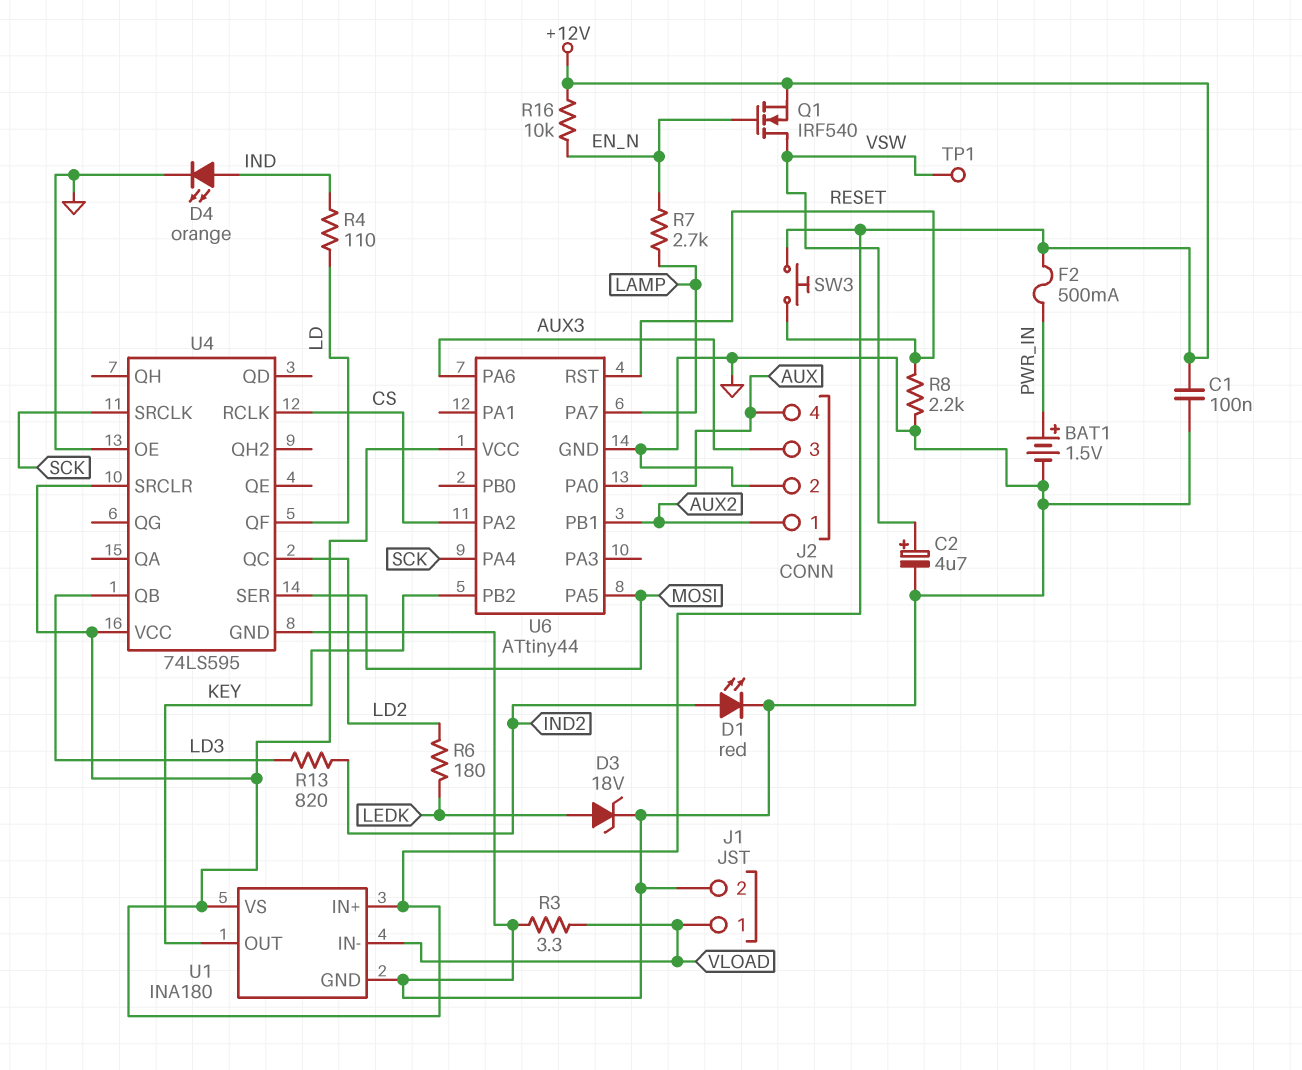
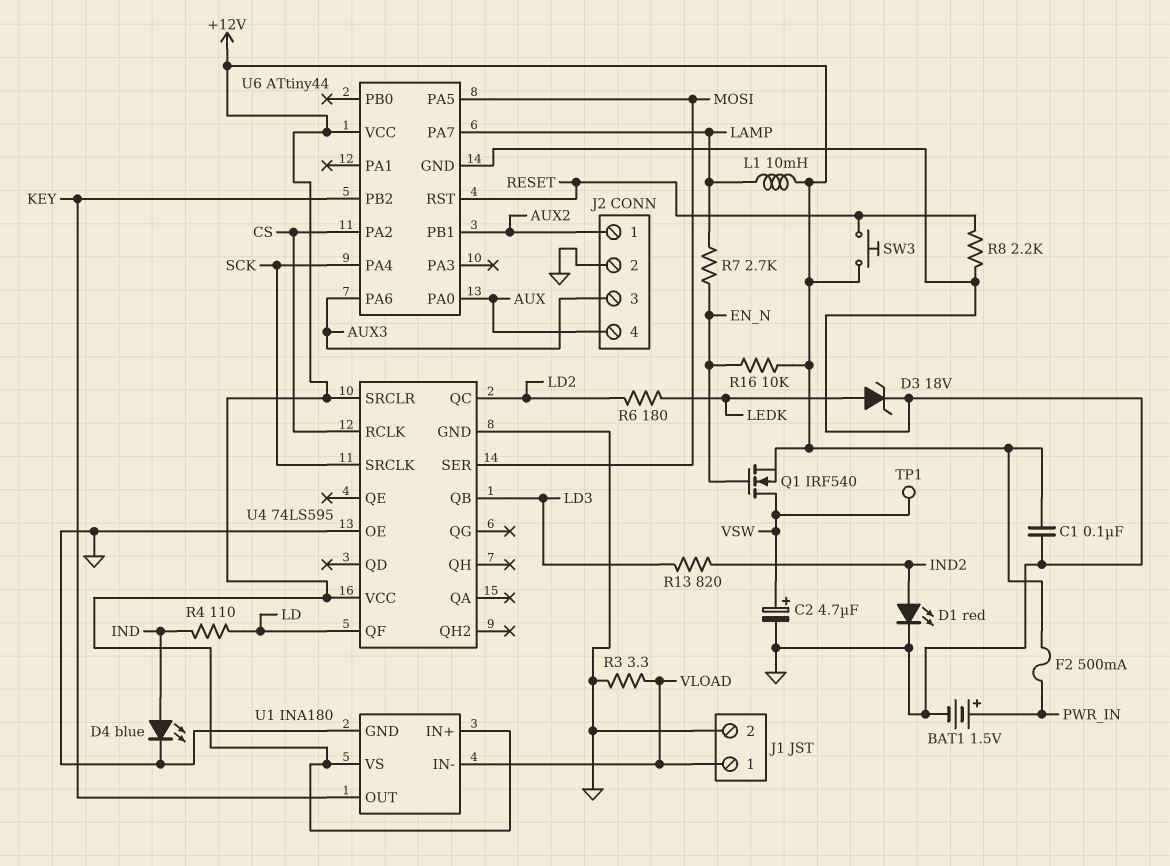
D4: LED orange (A IND, K GND) -> LED blue (A IND, K GND)
L1: none -> 10mH (+12V, LAMP)

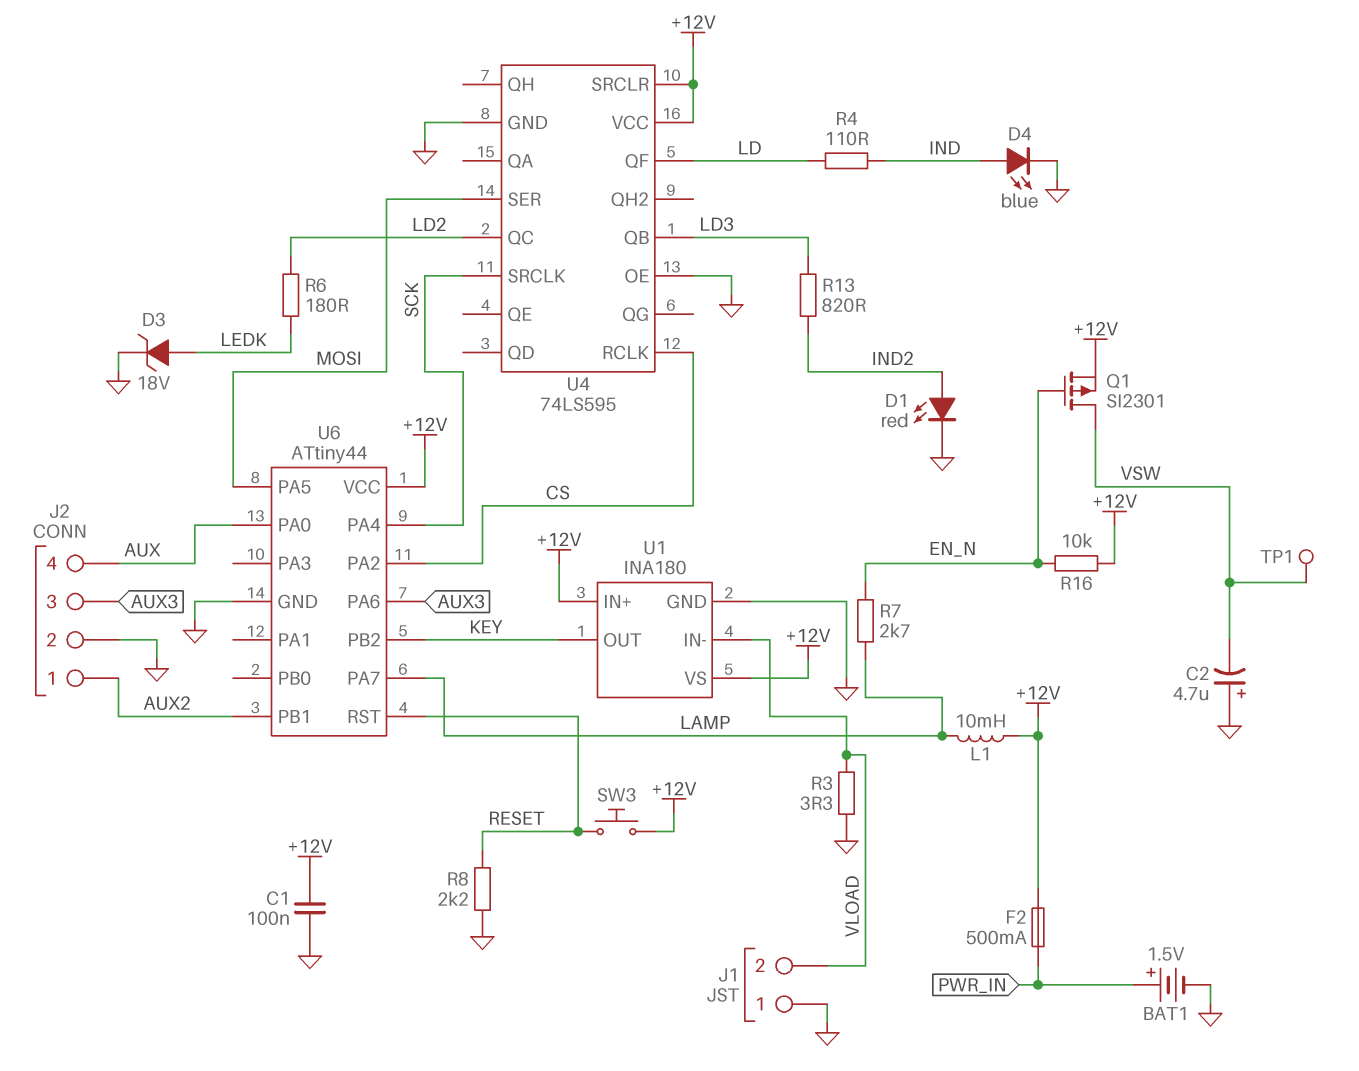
C2: 4.7uF (plus VSW, minus GND) -> 4.7uF (plus GND, minus VSW)
J1 pin 1: VLOAD -> GND
J1 pin 2: GND -> VLOAD
Q1: NMOS IRF540 (G EN_N, D VSW, S +12V) -> PMOS SI2301 (G EN_N, D VSW, S +12V)

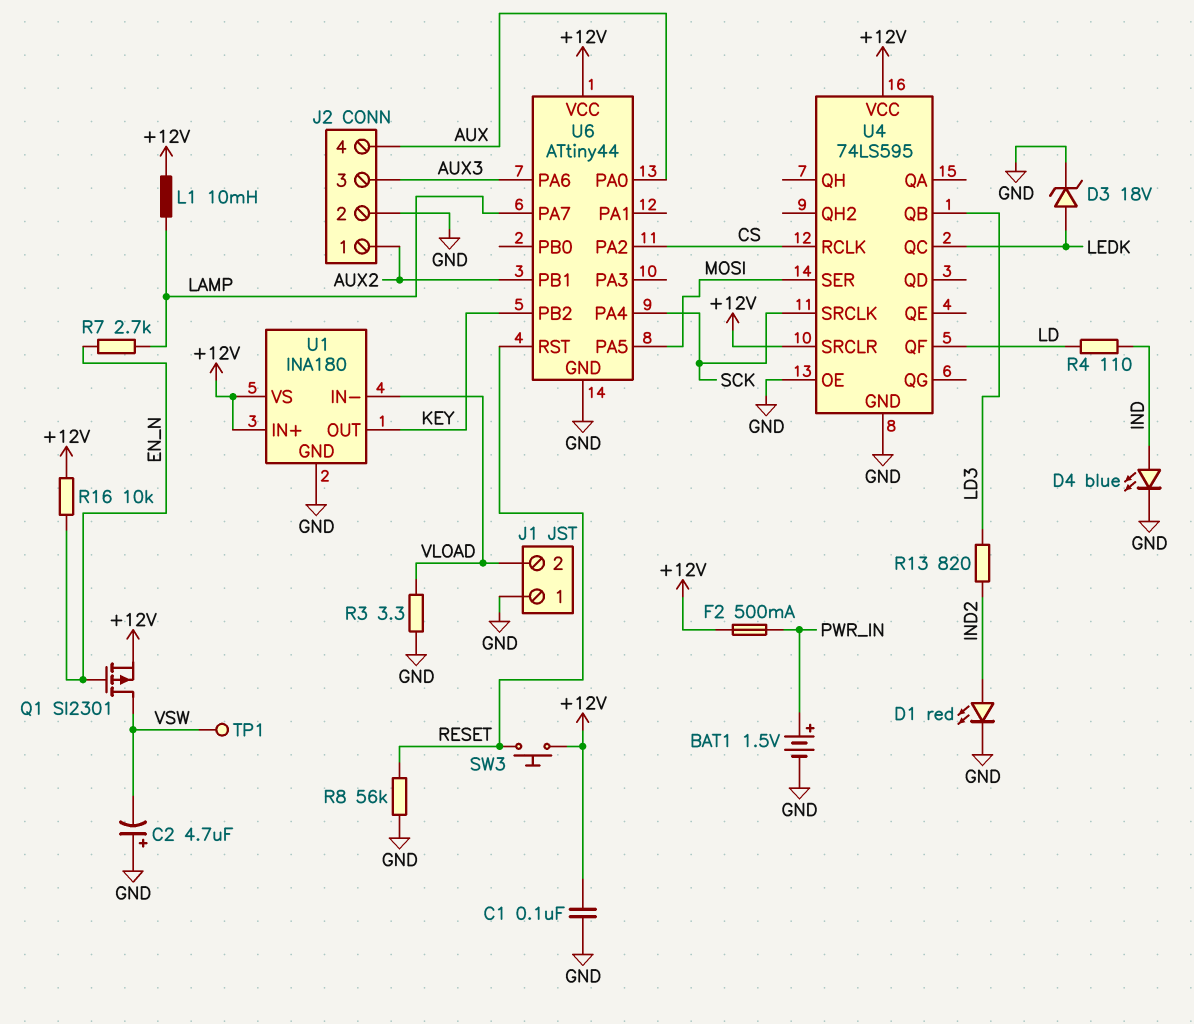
R6: 180 (LD2, LEDK) -> none
R8: 2.2k (GND, RESET) -> 56k (GND, RESET)
U4 pin QC: LD2 -> LEDK

